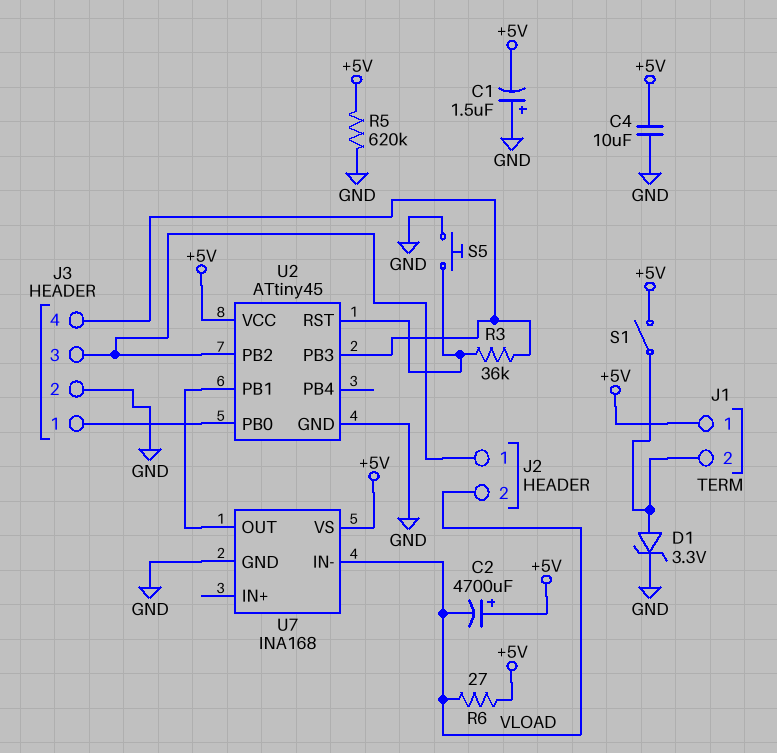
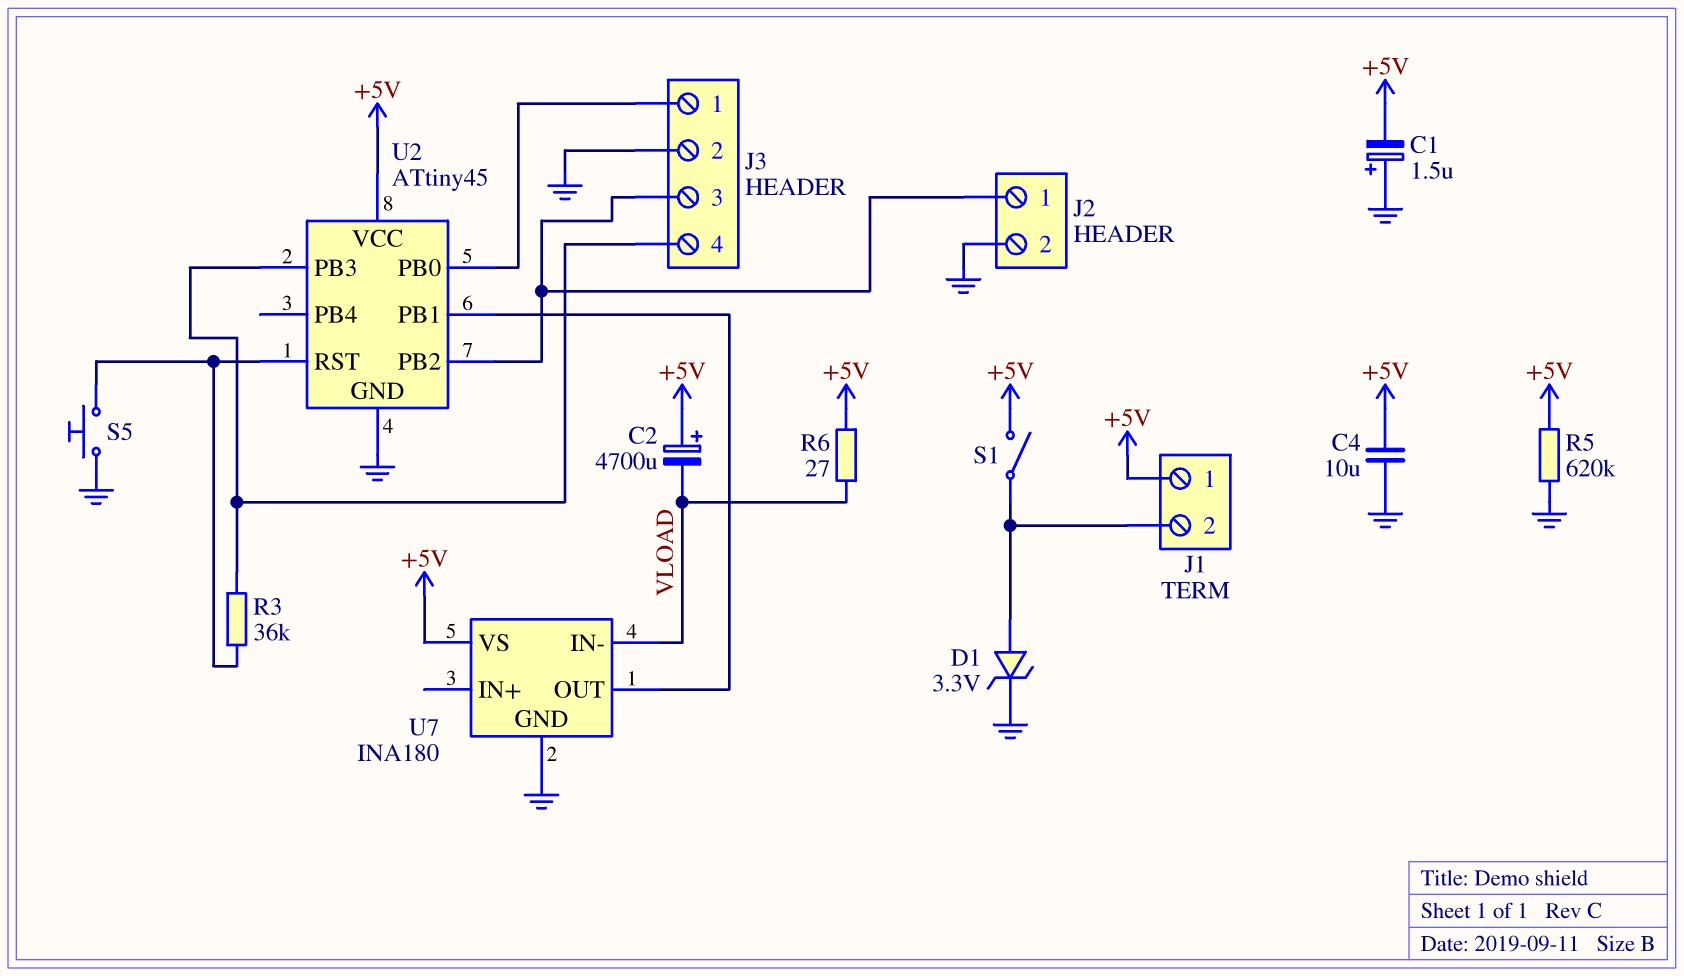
J2 pin 2: VLOAD -> GND
U7: INA168 -> INA180

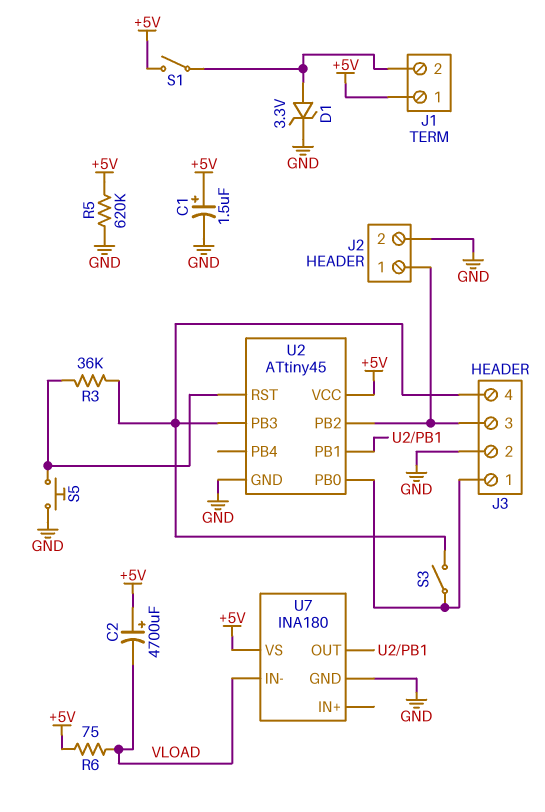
C1: 1.5uF (plus GND, minus +5V) -> 1.5uF (plus +5V, minus GND)
C4: 10uF (+5V, GND) -> none
R6: 27 (+5V, VLOAD) -> 75 (+5V, VLOAD)
S3: none -> switch (J3/1, J3/4)

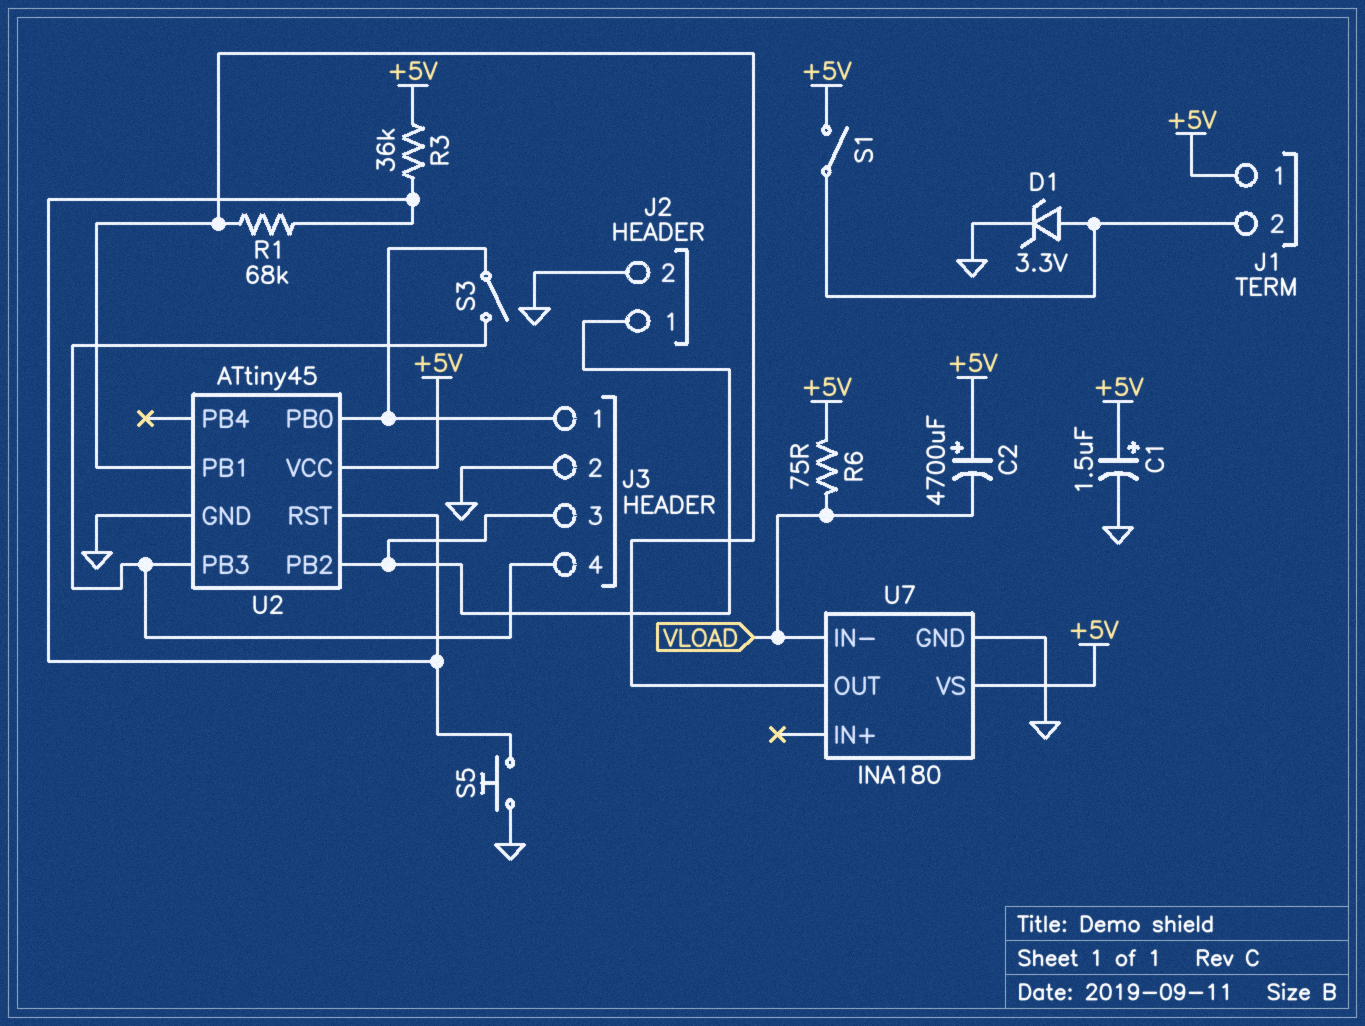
R1: none -> 68k (U2/PB1, U2/RST)
R3: 36k (J3/4, U2/RST) -> 36k (+5V, U2/RST)
R5: 620k (+5V, GND) -> none

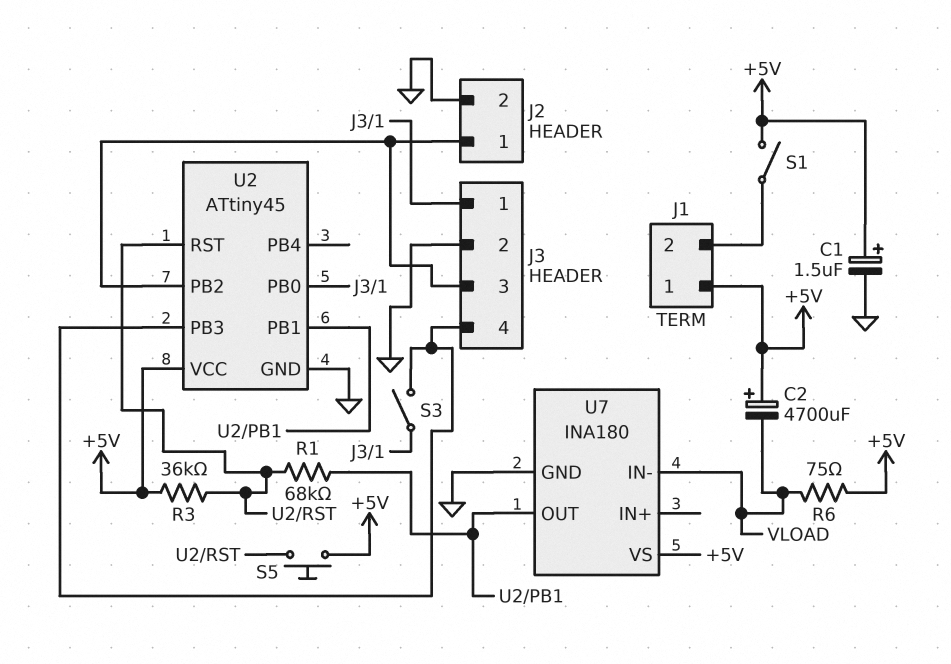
D1: zener 3.3V (A J1/2, K GND) -> none
S5: button (GND, U2/RST) -> button (+5V, U2/RST)

